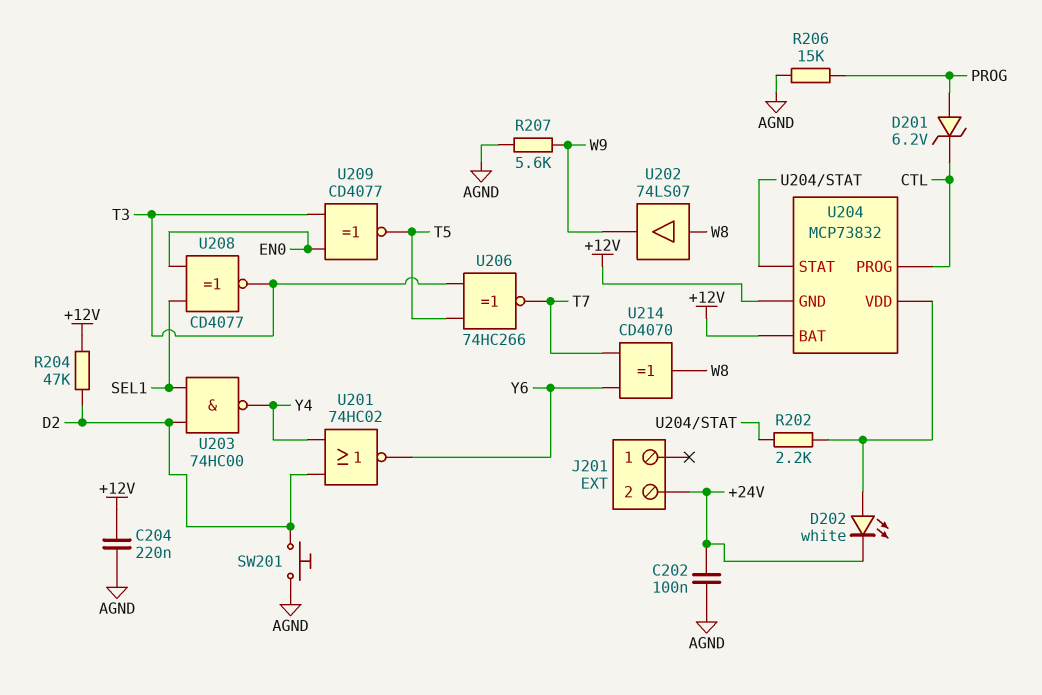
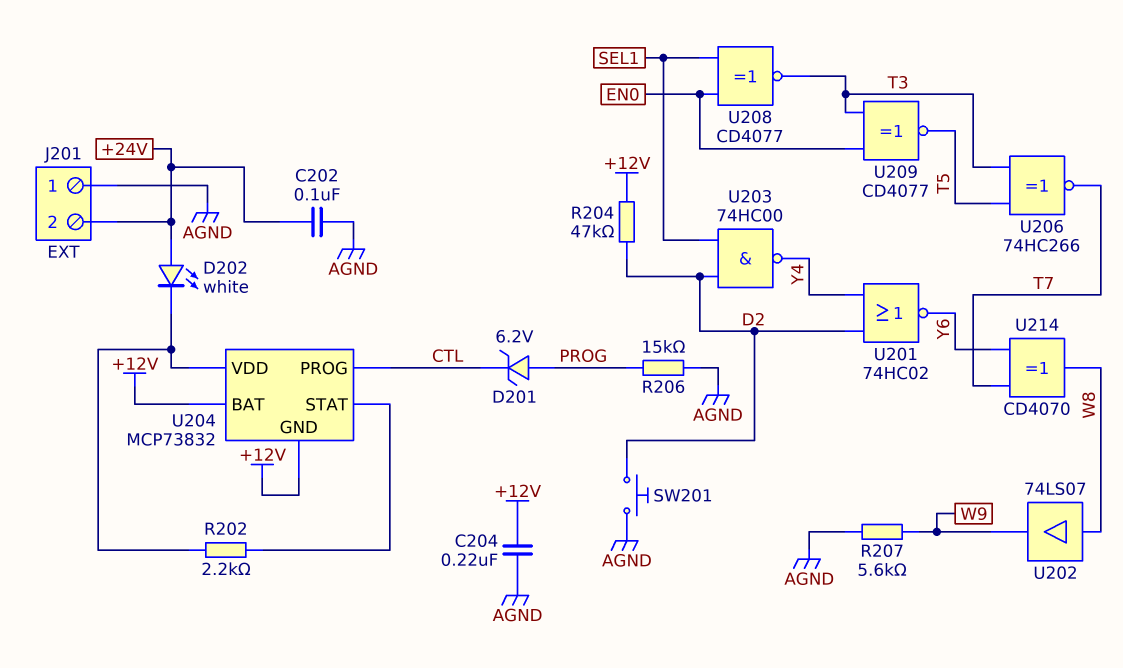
D202: LED white (A U204/VDD, K +24V) -> LED white (A +24V, K U204/VDD)
J201 pin 1: none -> AGND

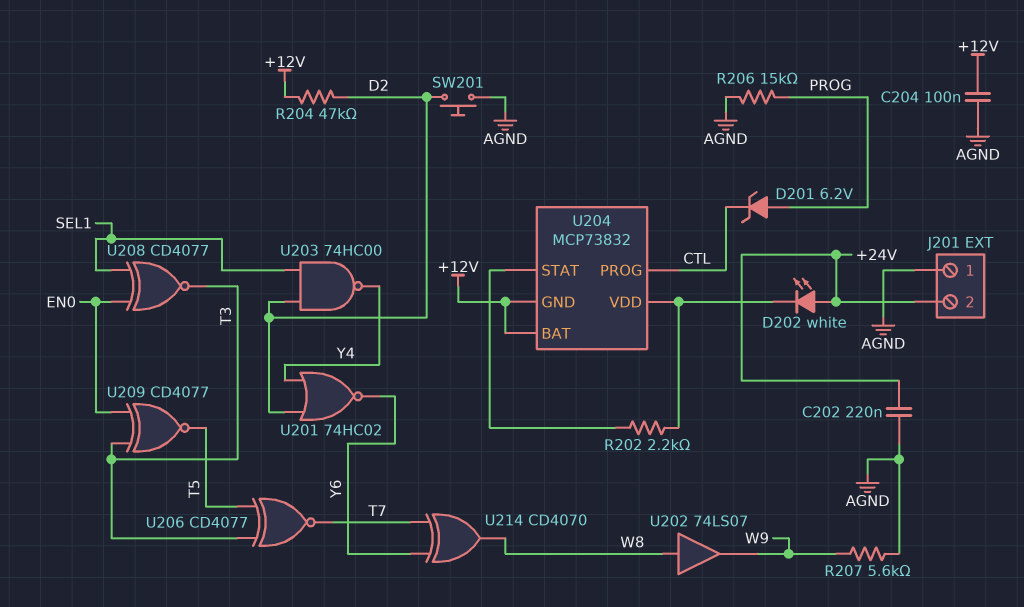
C202: 100nF (+24V, AGND) -> 220nF (+24V, AGND)
C204: 220nF (+12V, AGND) -> 100nF (+12V, AGND)
U206: XNOR 74HC266 (in T3, in T5, out T7) -> XNOR CD4077 (in T3, in T5, out T7)

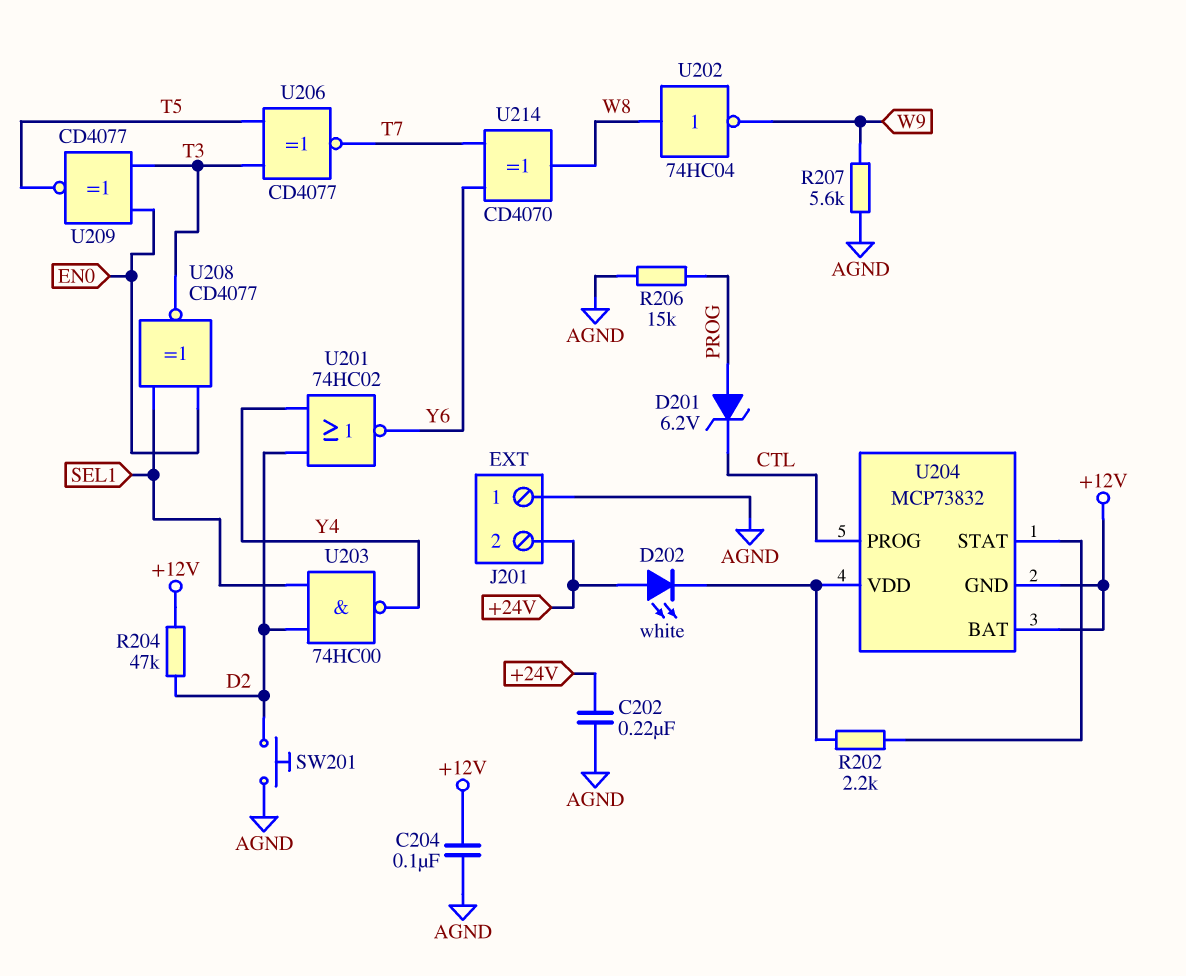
U202: buffer 74LS07 (in W8, out W9) -> NOT 74HC04 (in W8, out W9)

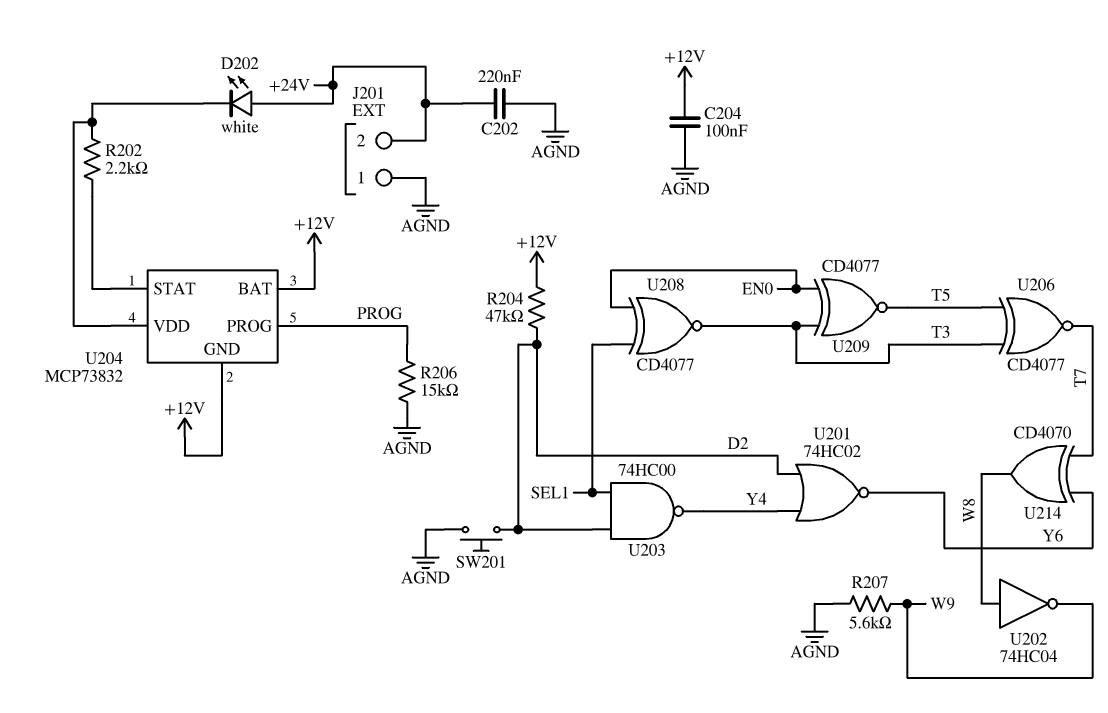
D201: zener 6.2V (A PROG, K CTL) -> none
U204 pin PROG: CTL -> PROG

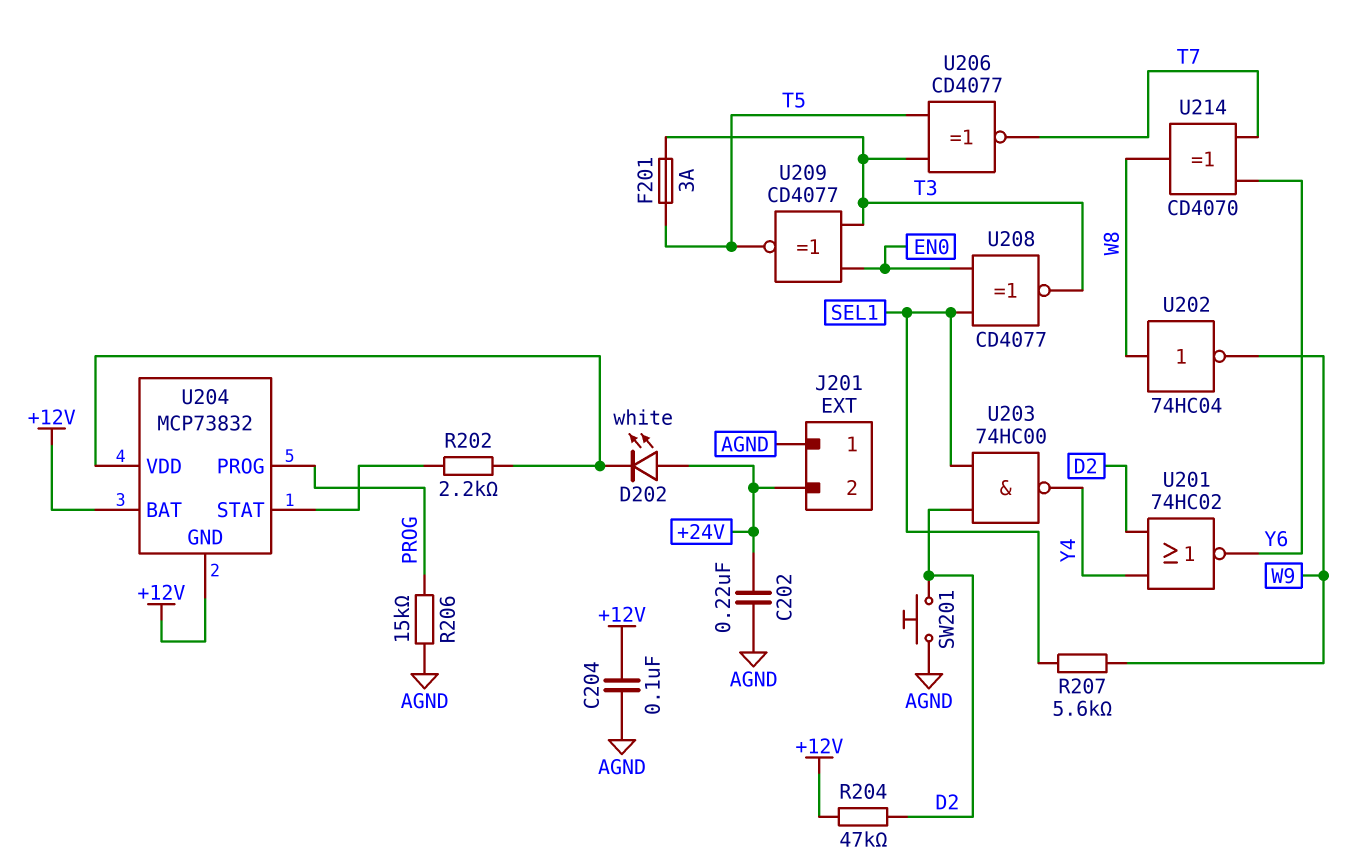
F201: none -> 3A (T3, T5)
R207: 5.6k (AGND, W9) -> 5.6k (SEL1, W9)

